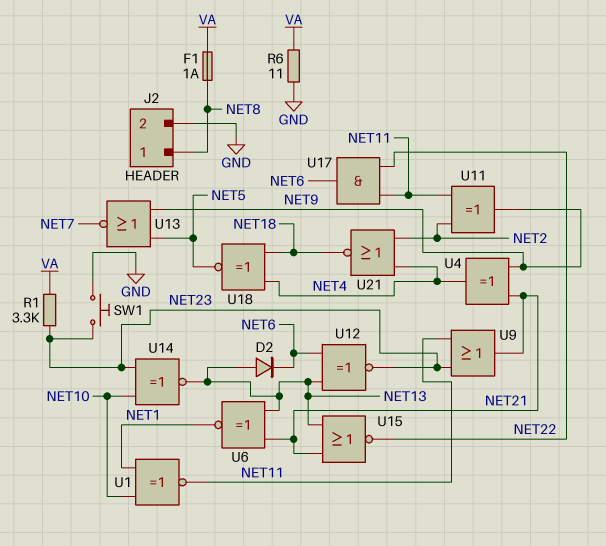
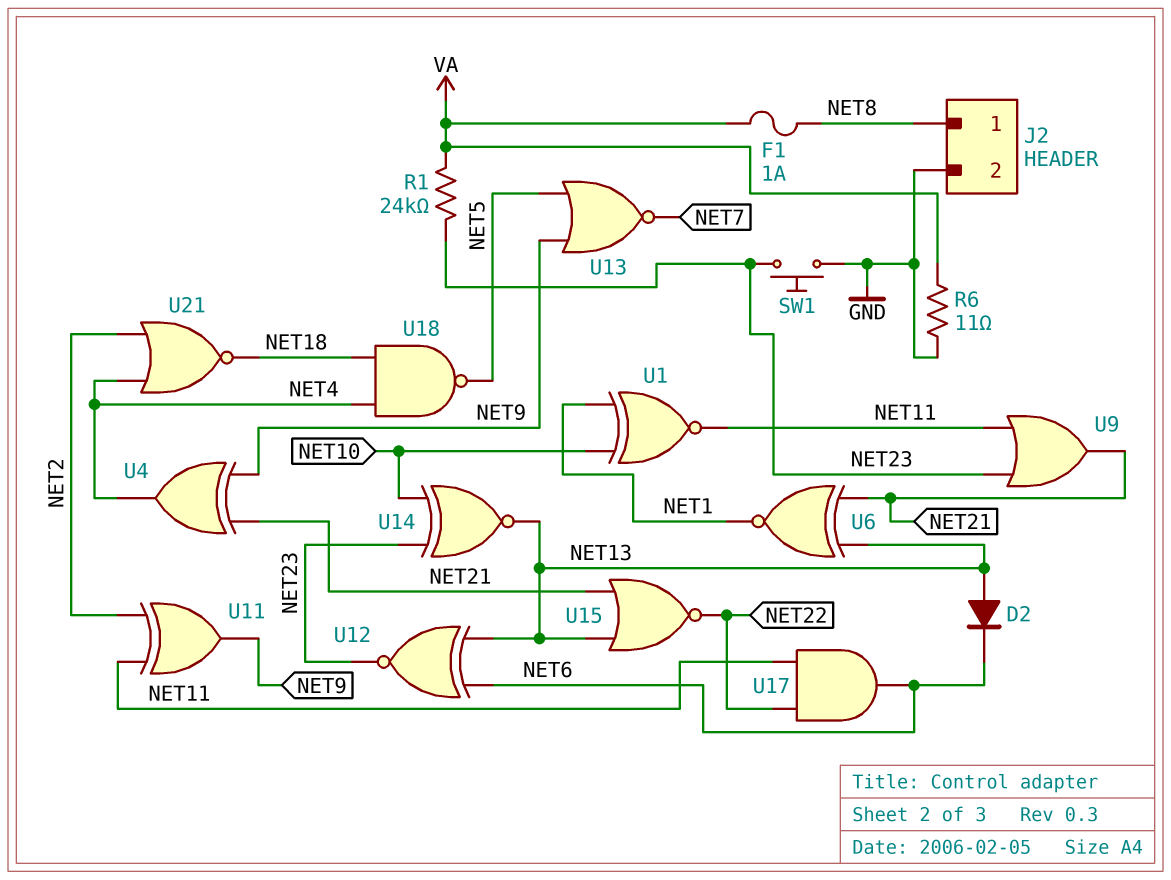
R1: 3.3k (NET23, VA) -> 24k (NET23, VA)
U18: XNOR (in NET4, in NET18, out NET5) -> NAND (in NET4, in NET18, out NET5)

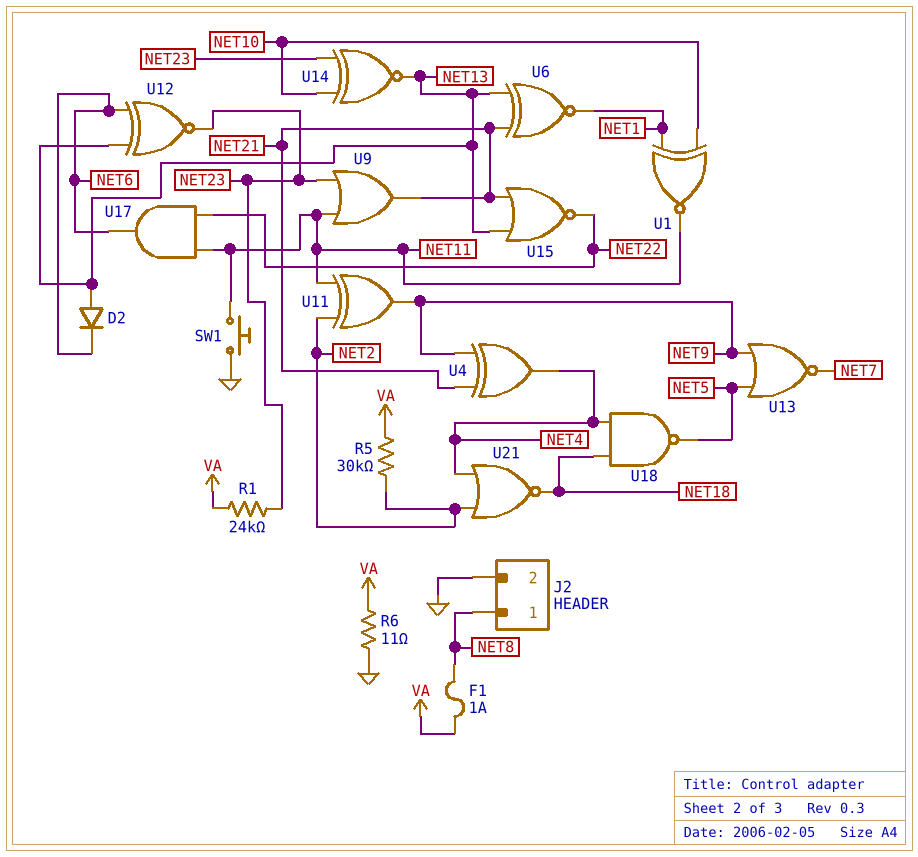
R5: none -> 30k (NET2, VA)
SW1: button (GND, NET23) -> button (GND, NET11)

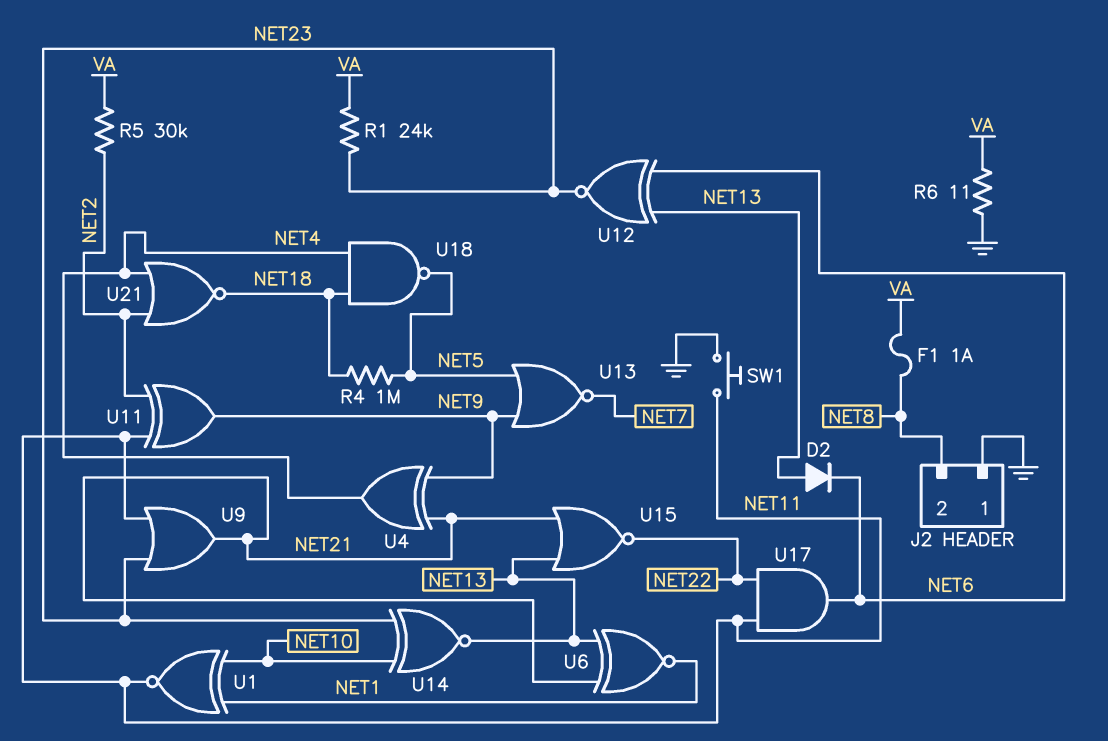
J2 pin 1: NET8 -> GND
J2 pin 2: GND -> NET8
R4: none -> 1M (NET5, NET18)

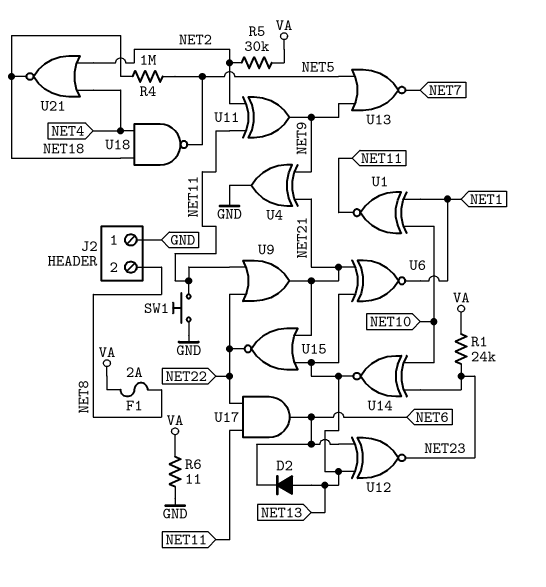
F1: 1A (NET8, VA) -> 2A (NET8, VA)
U4: XOR (in NET9, in NET21, out NET4) -> XOR (in NET9, in NET21, out GND)
U9: OR (in NET11, in NET23, out NET21) -> OR (in NET11, in NET22, out NET21)

